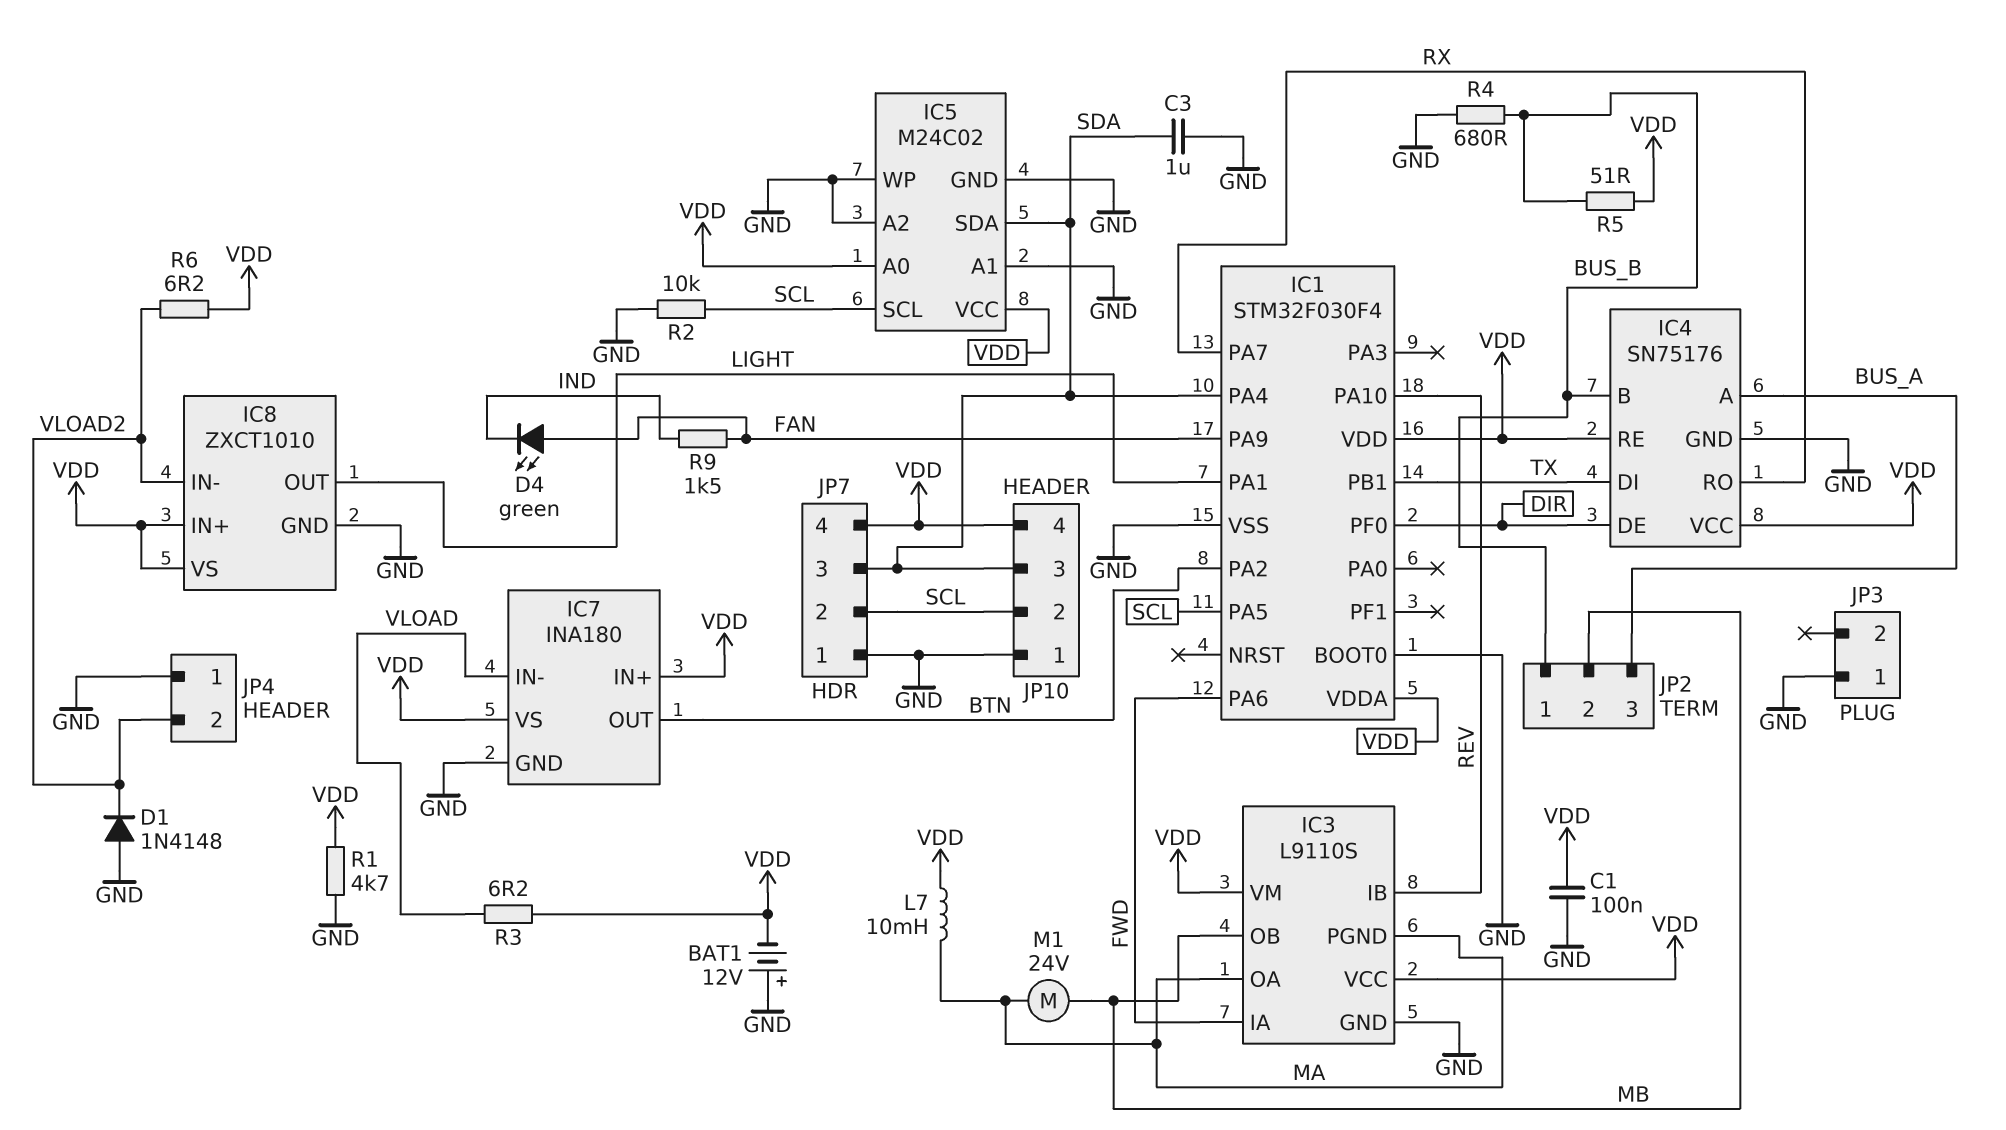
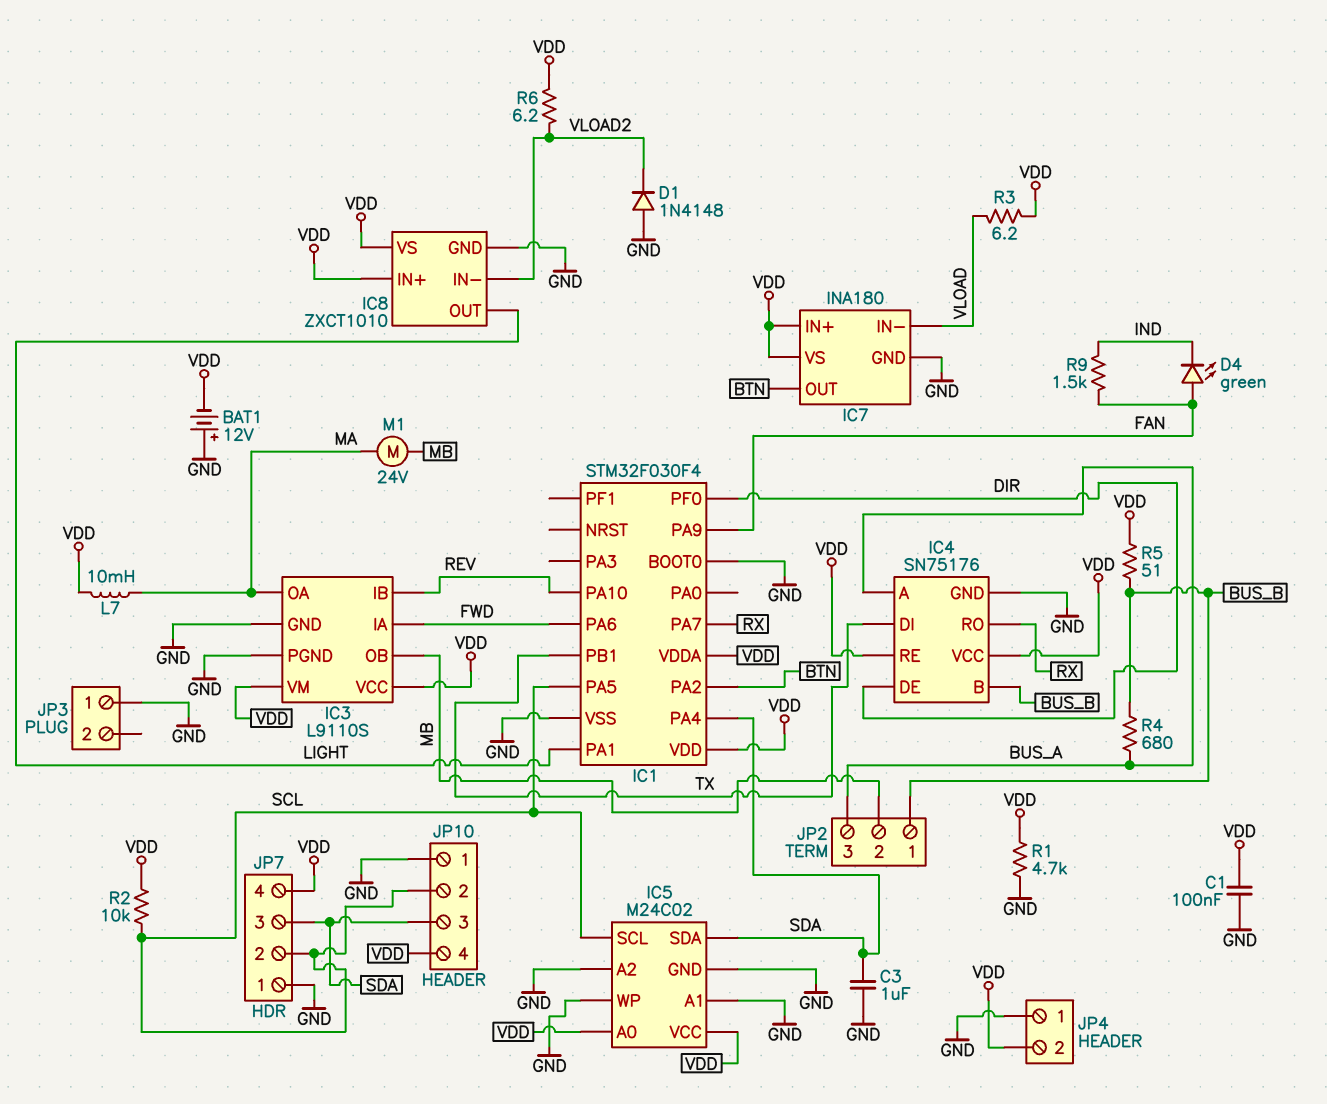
IC3 pin PGND: MA -> GND
JP4 pin 2: VLOAD2 -> VDD
R2: 10k (GND, SCL) -> 10k (SCL, VDD)
R4: 680 (BUS_B, GND) -> 680 (BUS_A, BUS_B)

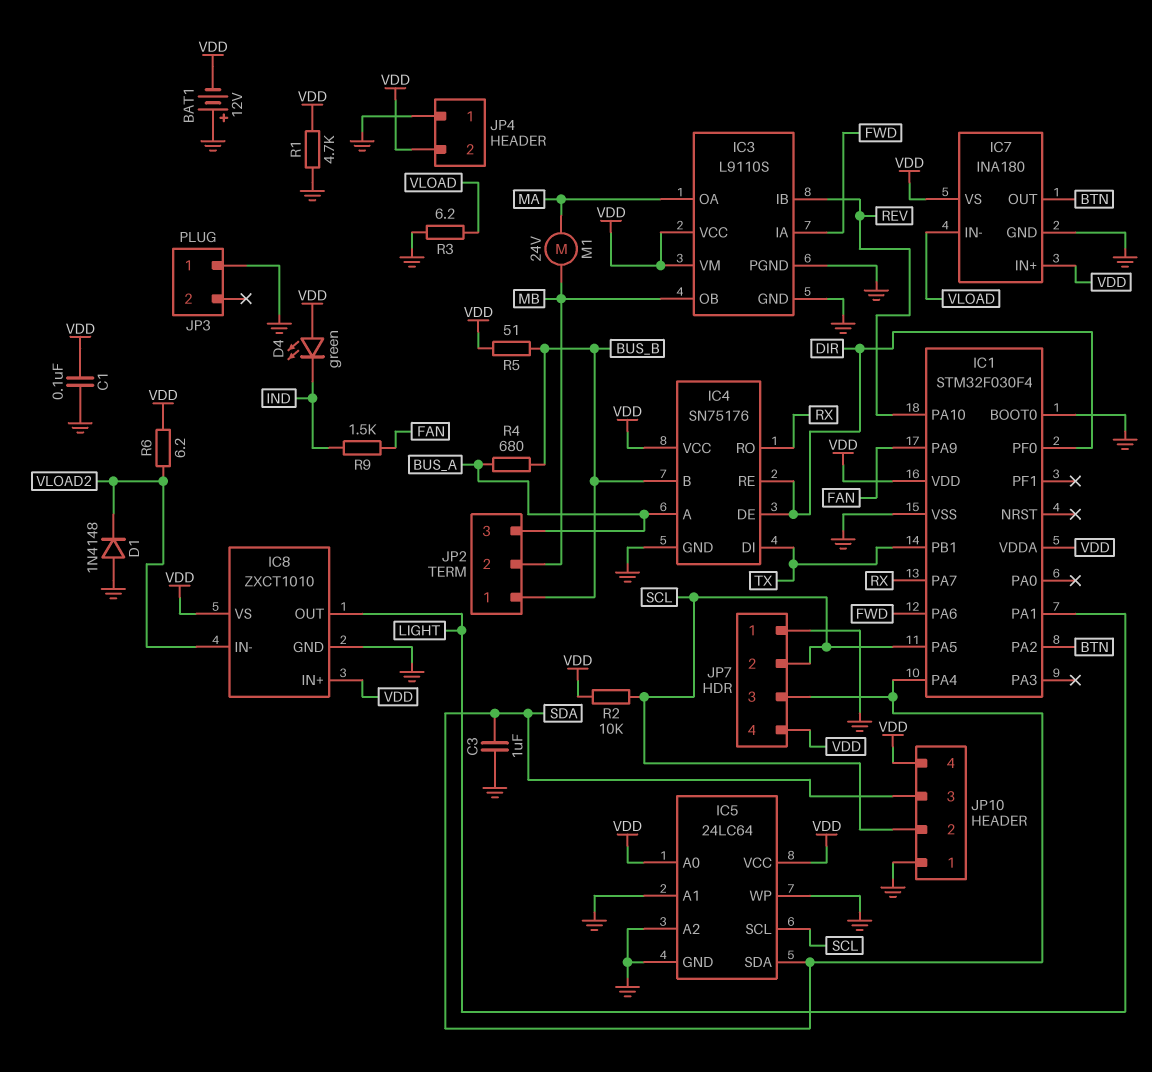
D4: LED green (A FAN, K IND) -> LED green (A VDD, K IND)
IC4 pin RE: VDD -> DIR
IC5: M24C02 -> 24LC64
L7: 10mH (MA, VDD) -> none
R3: 6.2 (VDD, VLOAD) -> 6.2 (GND, VLOAD)

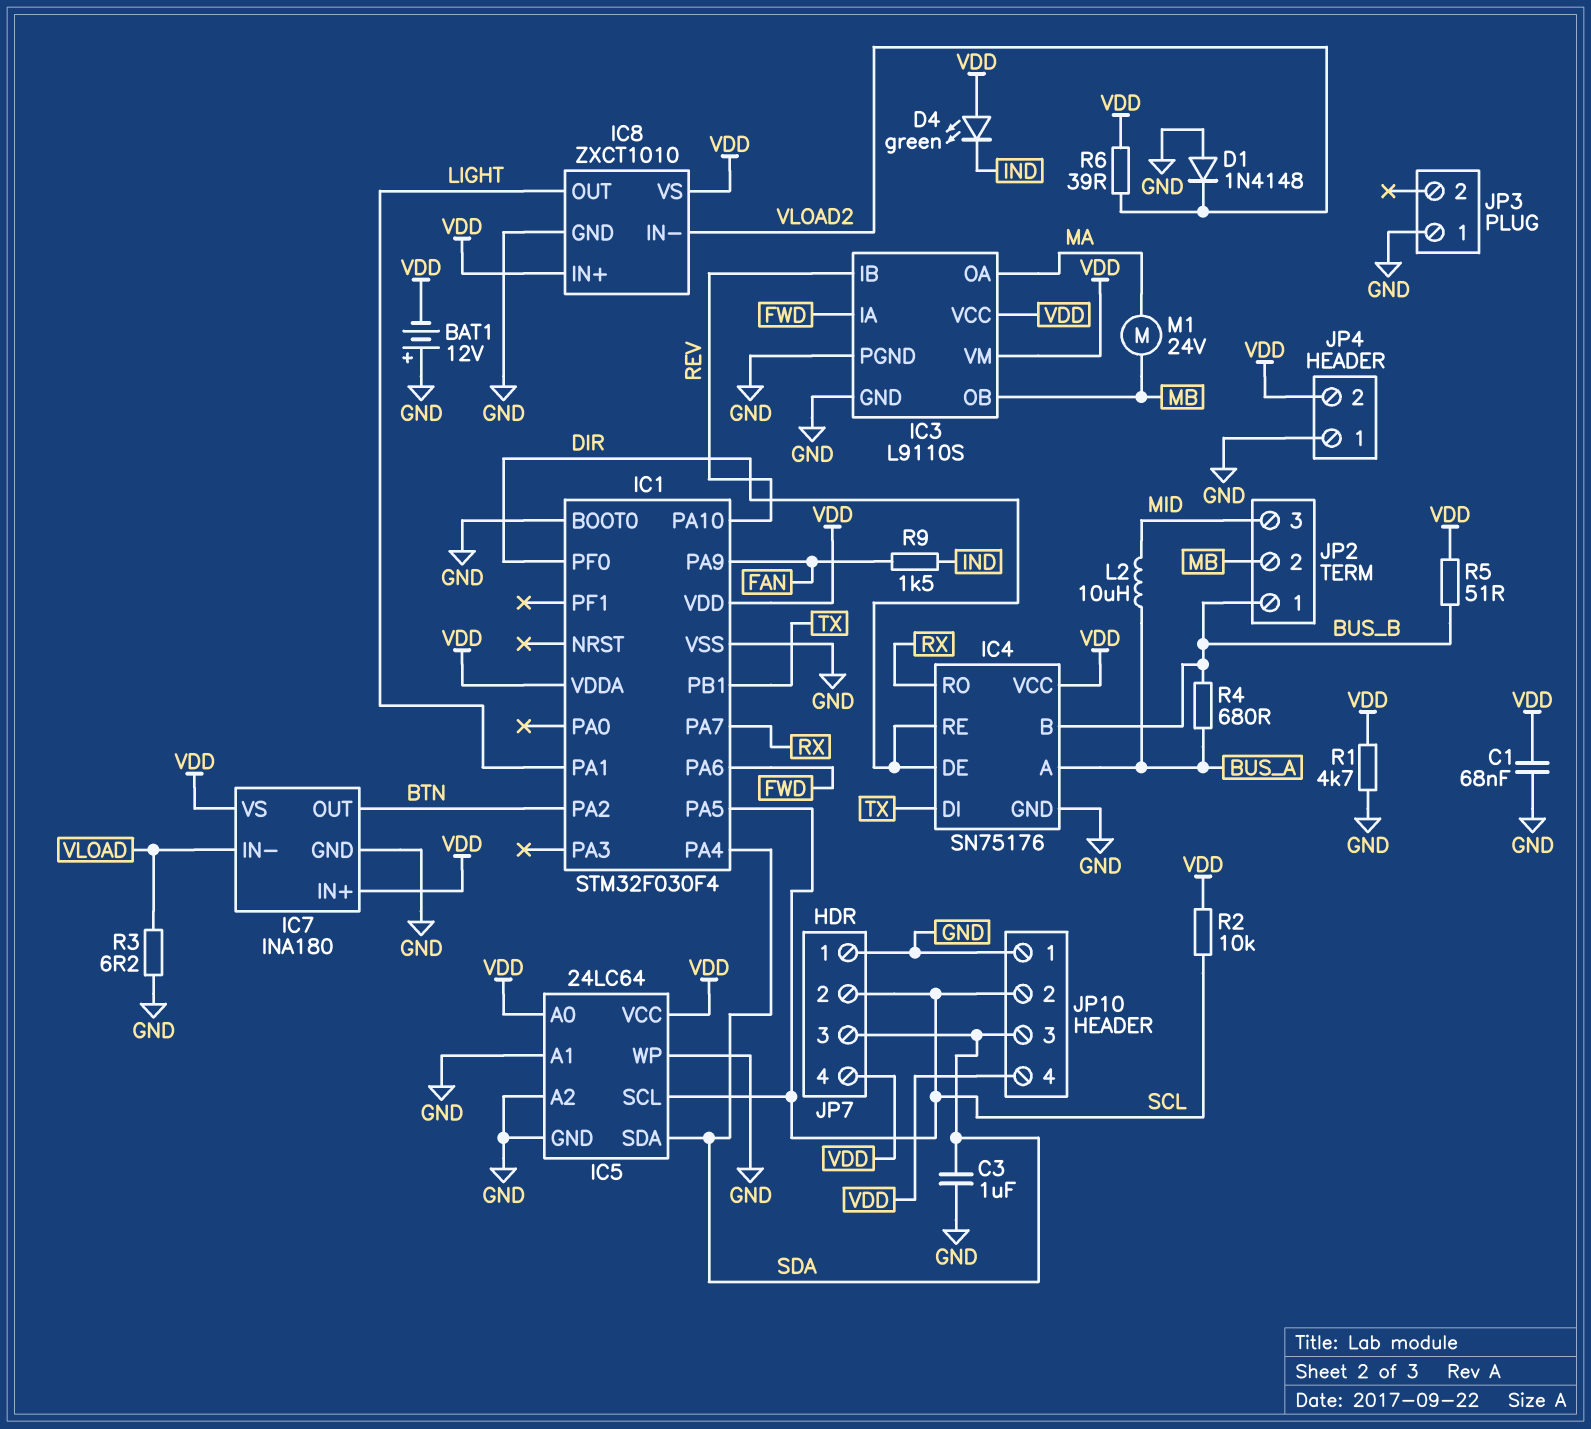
C1: 100nF (GND, VDD) -> 68nF (GND, VDD)
JP2 pin 3: BUS_A -> MID
L2: none -> 10uH (BUS_A, MID)
R6: 6.2 (VDD, VLOAD2) -> 39 (VDD, VLOAD2)

